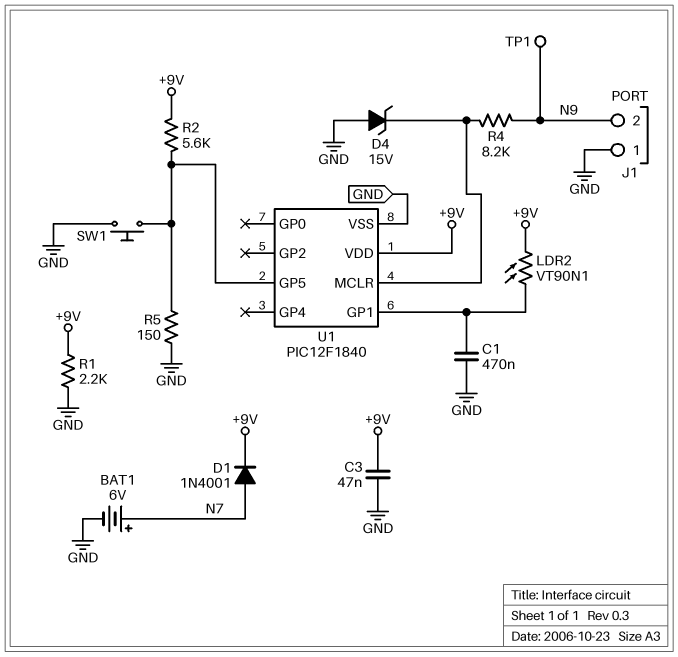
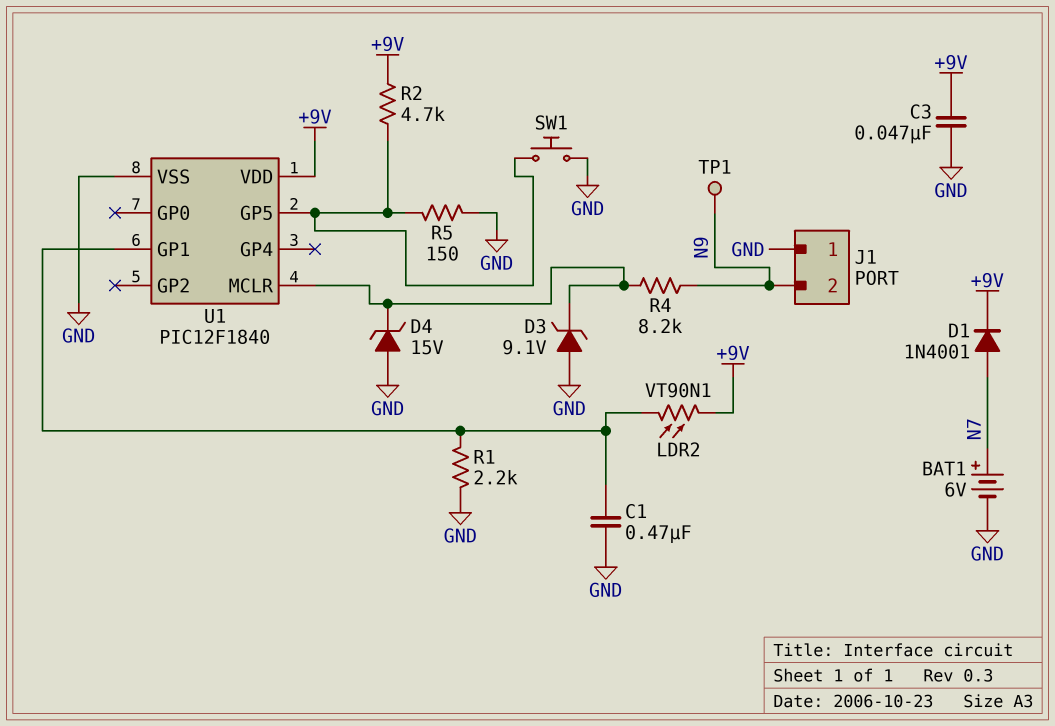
D3: none -> zener 9.1V (A GND, K U1/MCLR)
R1: 2.2k (+9V, GND) -> 2.2k (GND, U1/GP1)
R2: 5.6k (+9V, U1/GP5) -> 4.7k (+9V, U1/GP5)

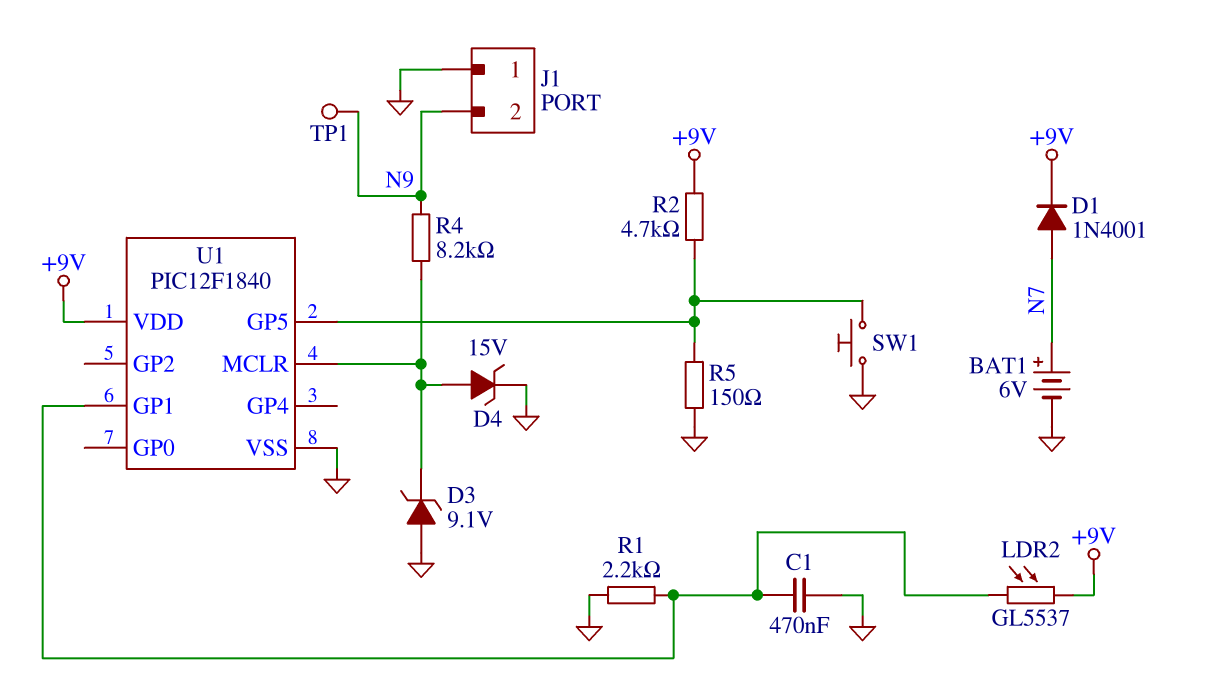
C3: 47nF (+9V, GND) -> none
D4: zener 15V (A GND, K U1/MCLR) -> zener 15V (A U1/MCLR, K GND)
LDR2: VT90N1 (+9V, U1/GP1) -> GL5537 (+9V, U1/GP1)

